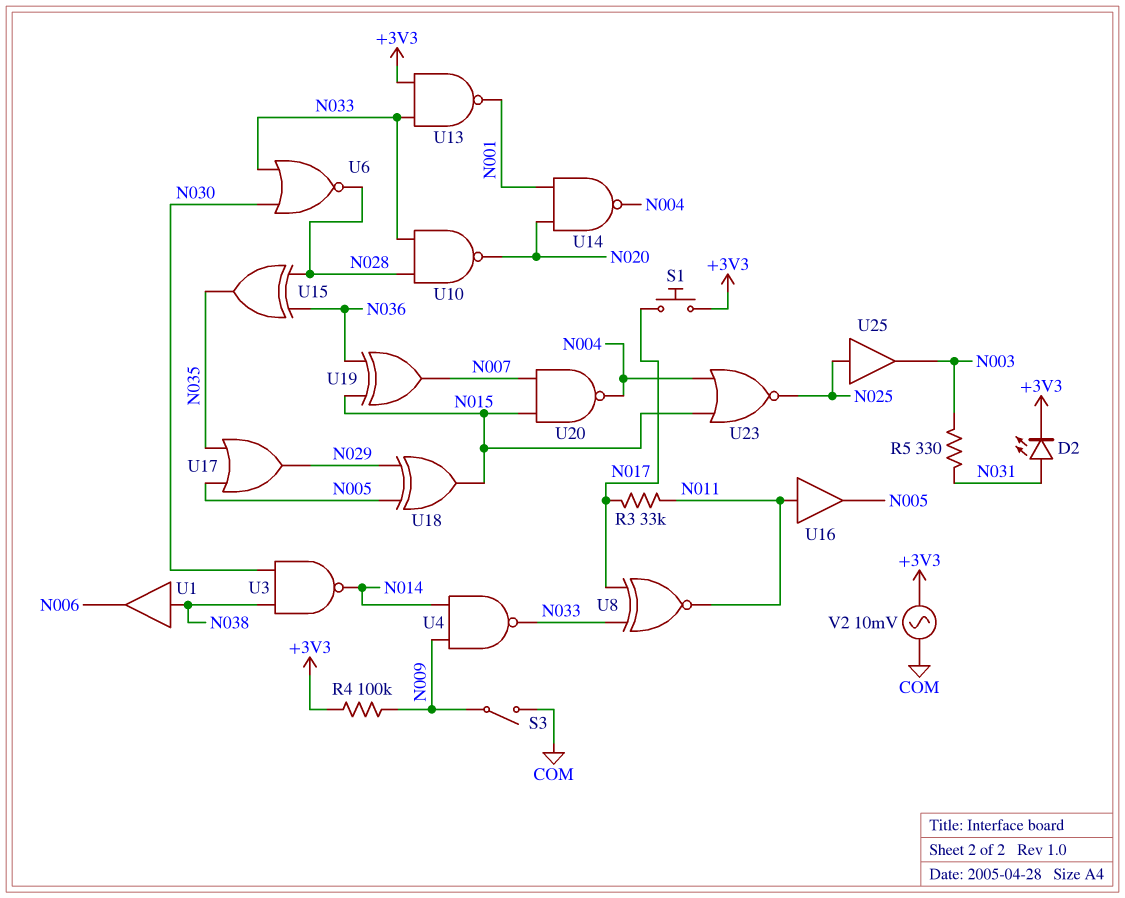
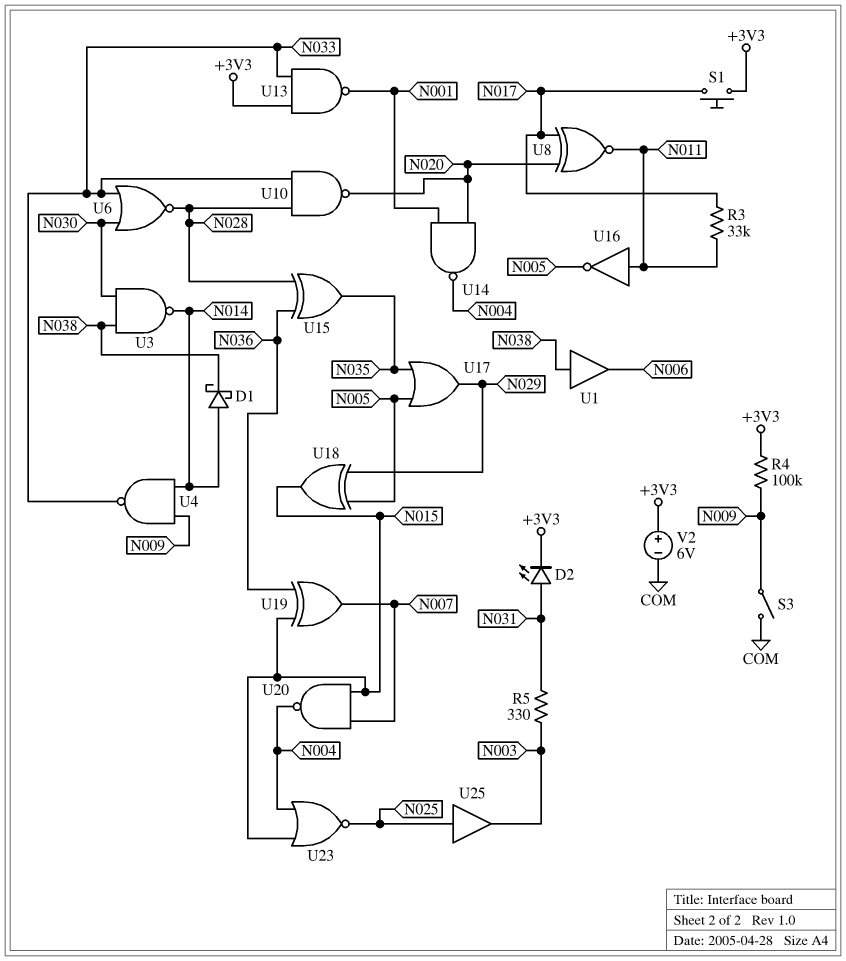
D1: none -> schottky (A N014, K N038)
U8: XNOR (in N017, in N033, out N011) -> XNOR (in N017, in N020, out N011)
U16: buffer (in N011, out N005) -> NOT (in N011, out N005)
V2: AC 10mV (+3V3, COM) -> 6V (plus +3V3, minus COM)

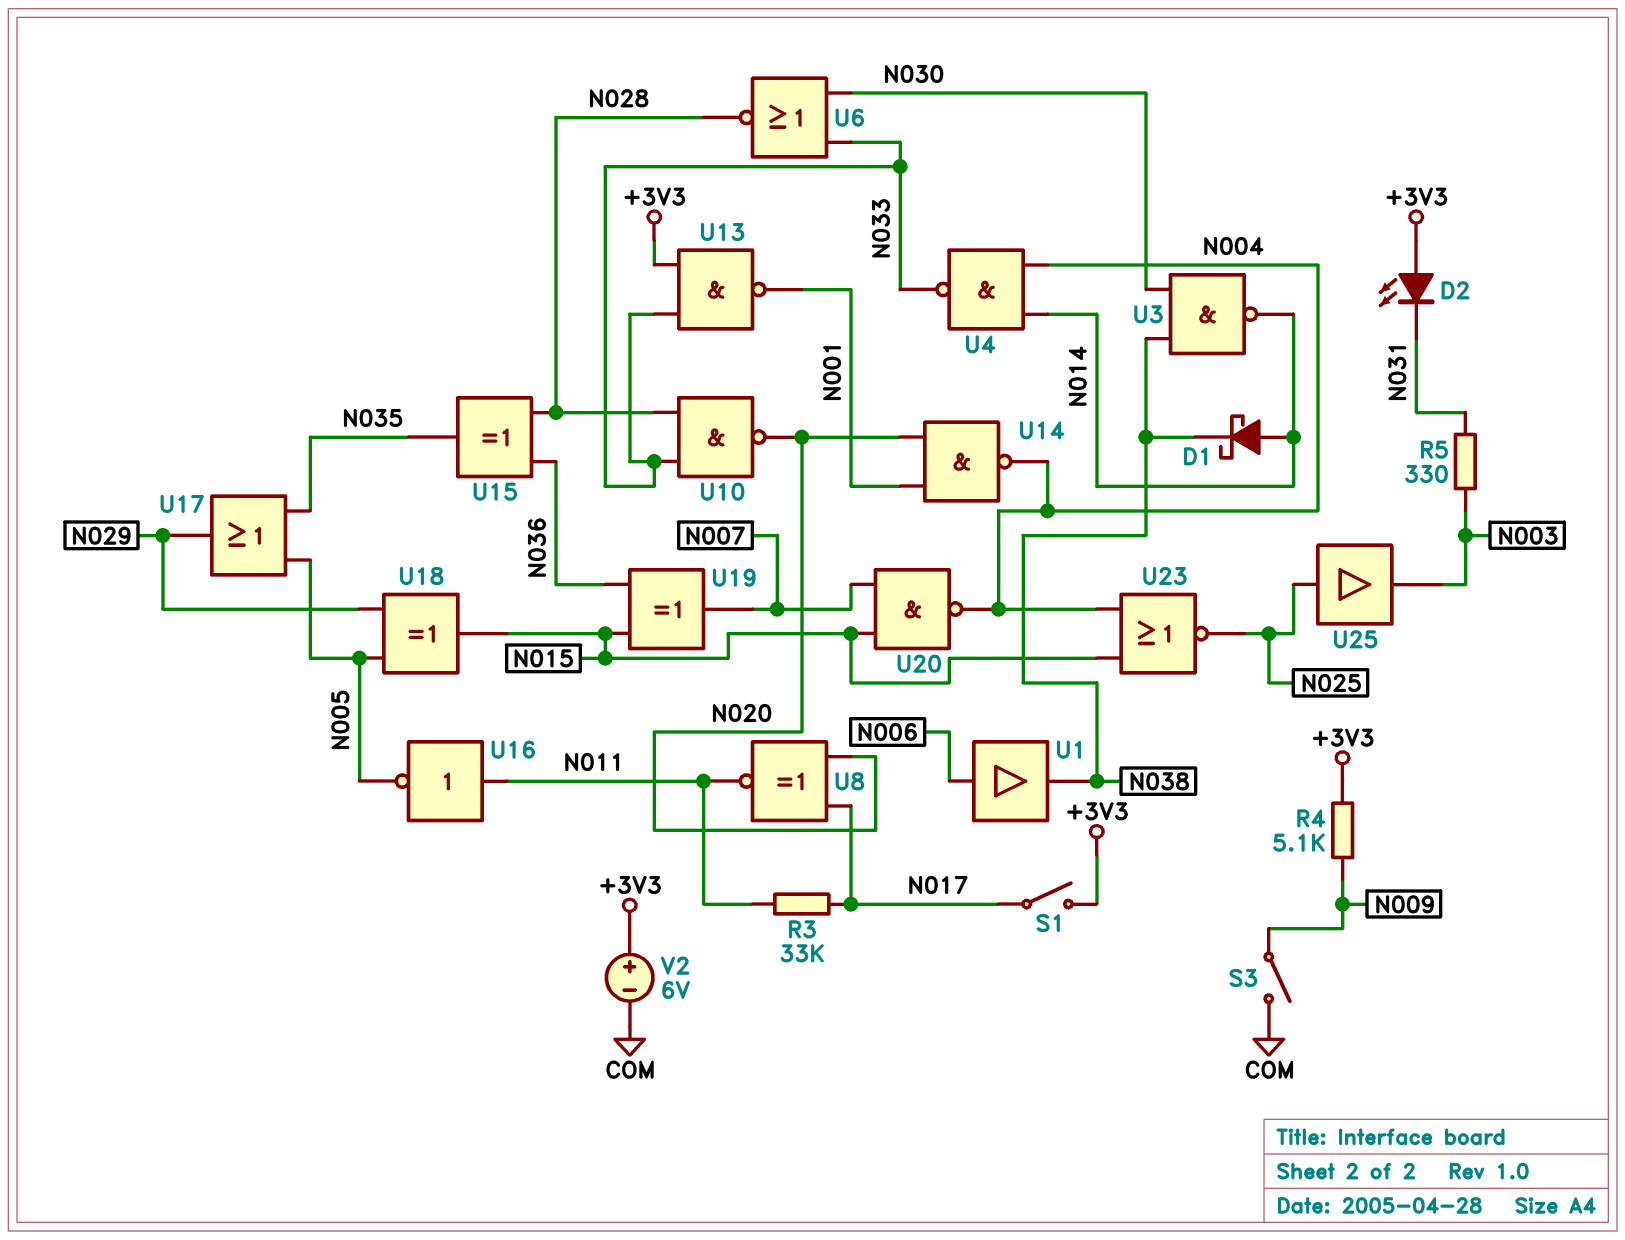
D2: LED (A N031, K +3V3) -> LED (A +3V3, K N031)
R4: 100k (+3V3, N009) -> 5.1k (+3V3, N009)
S1: button (+3V3, N017) -> switch (+3V3, N017)
U1: buffer (in N038, out N006) -> buffer (in N006, out N038)
U4: NAND (in N009, in N014, out N033) -> NAND (in N004, in N014, out N033)

